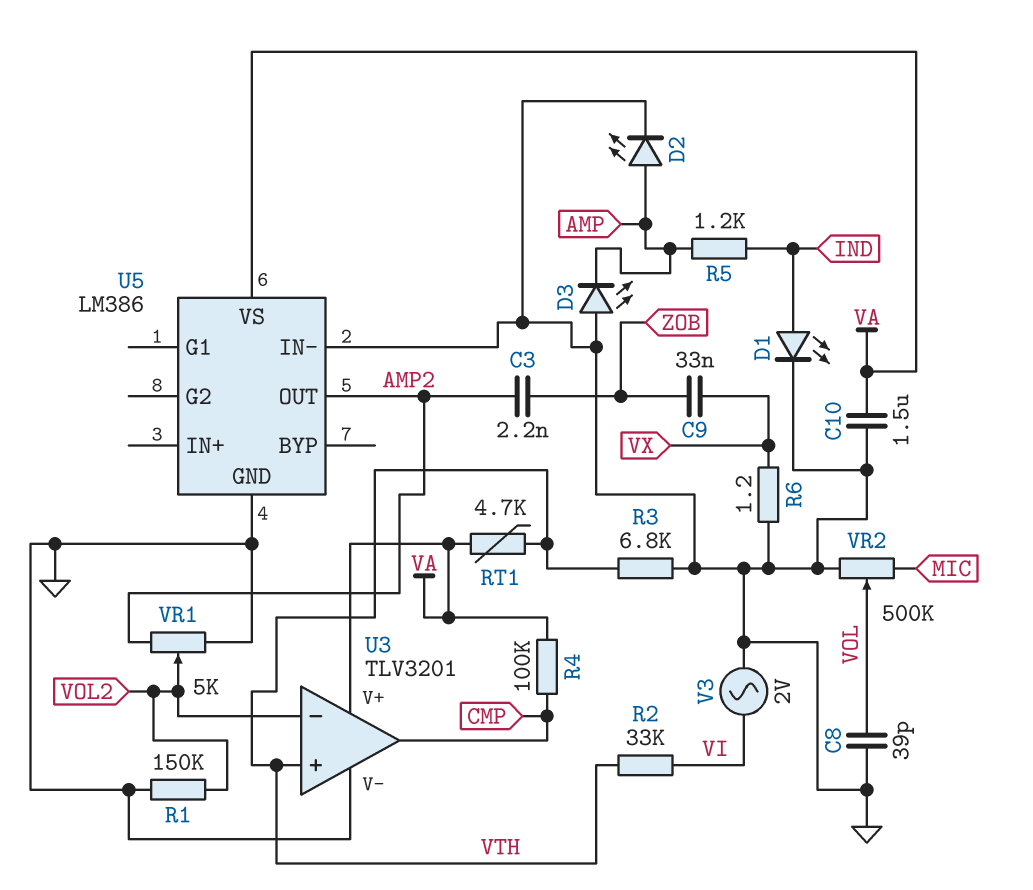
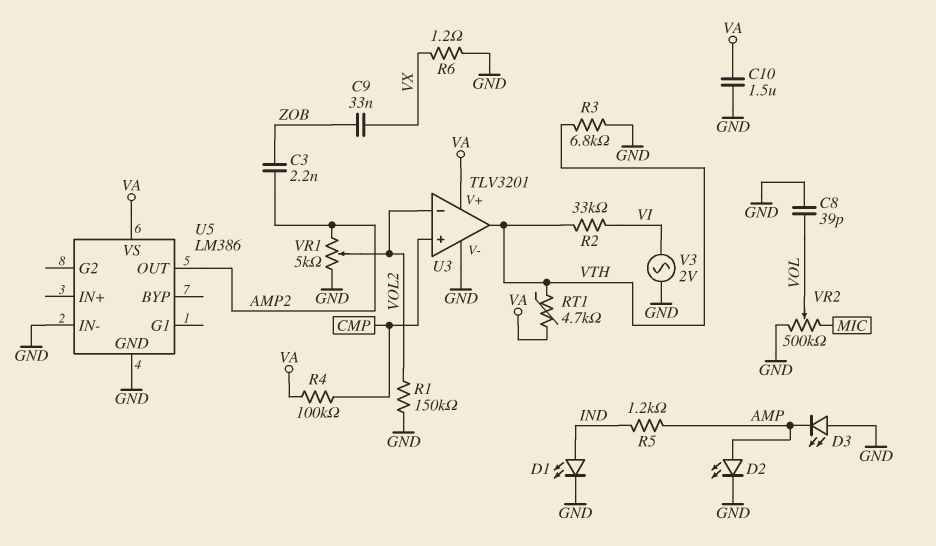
U3 pin in+: VTH -> CMP
U3 pin out: CMP -> VTH

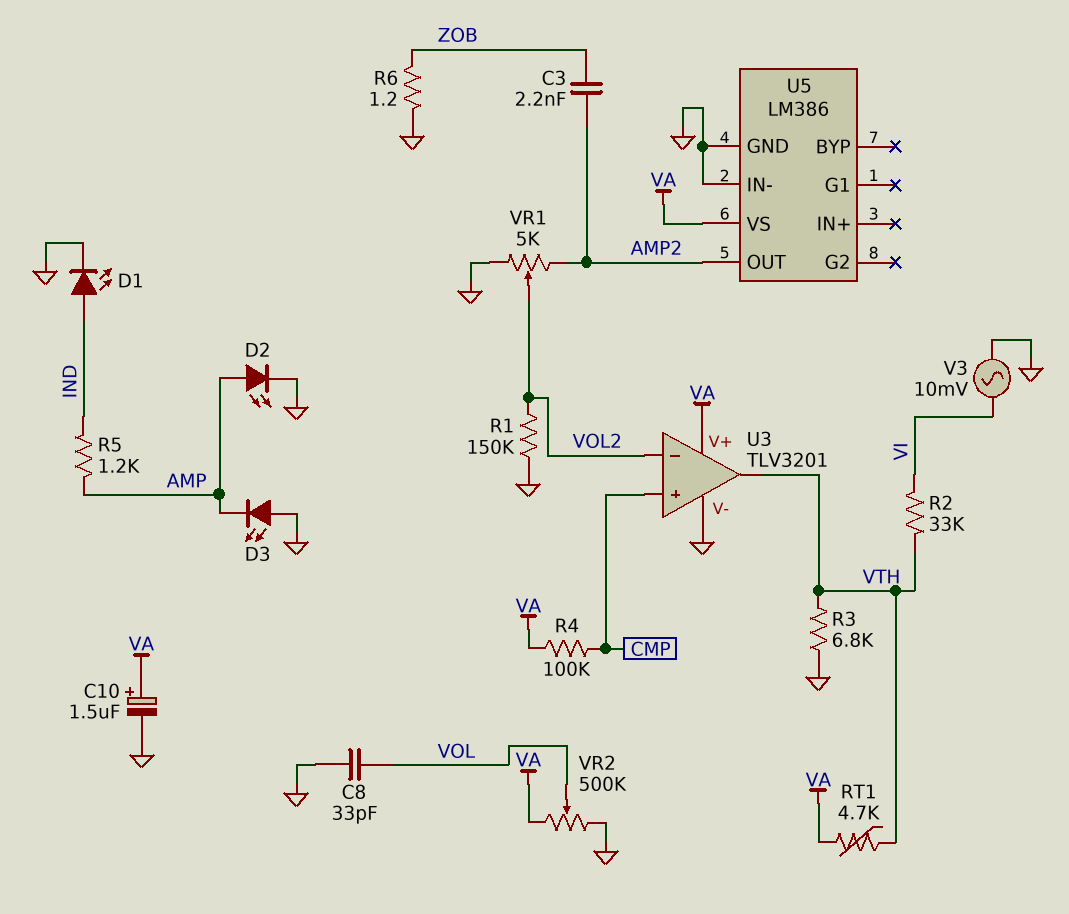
C8: 39pF (GND, VOL) -> 33pF (GND, VOL)
C9: 33nF (VX, ZOB) -> none
C10: 1.5uF (GND, VA) -> 1.5uF (plus VA, minus GND)
R6: 1.2 (GND, VX) -> 1.2 (GND, ZOB)
V3: AC 2V (GND, VI) -> AC 10mV (GND, VI)
VR2: 500k (GND, MIC, wiper VOL) -> 500k (GND, VA, wiper VOL)

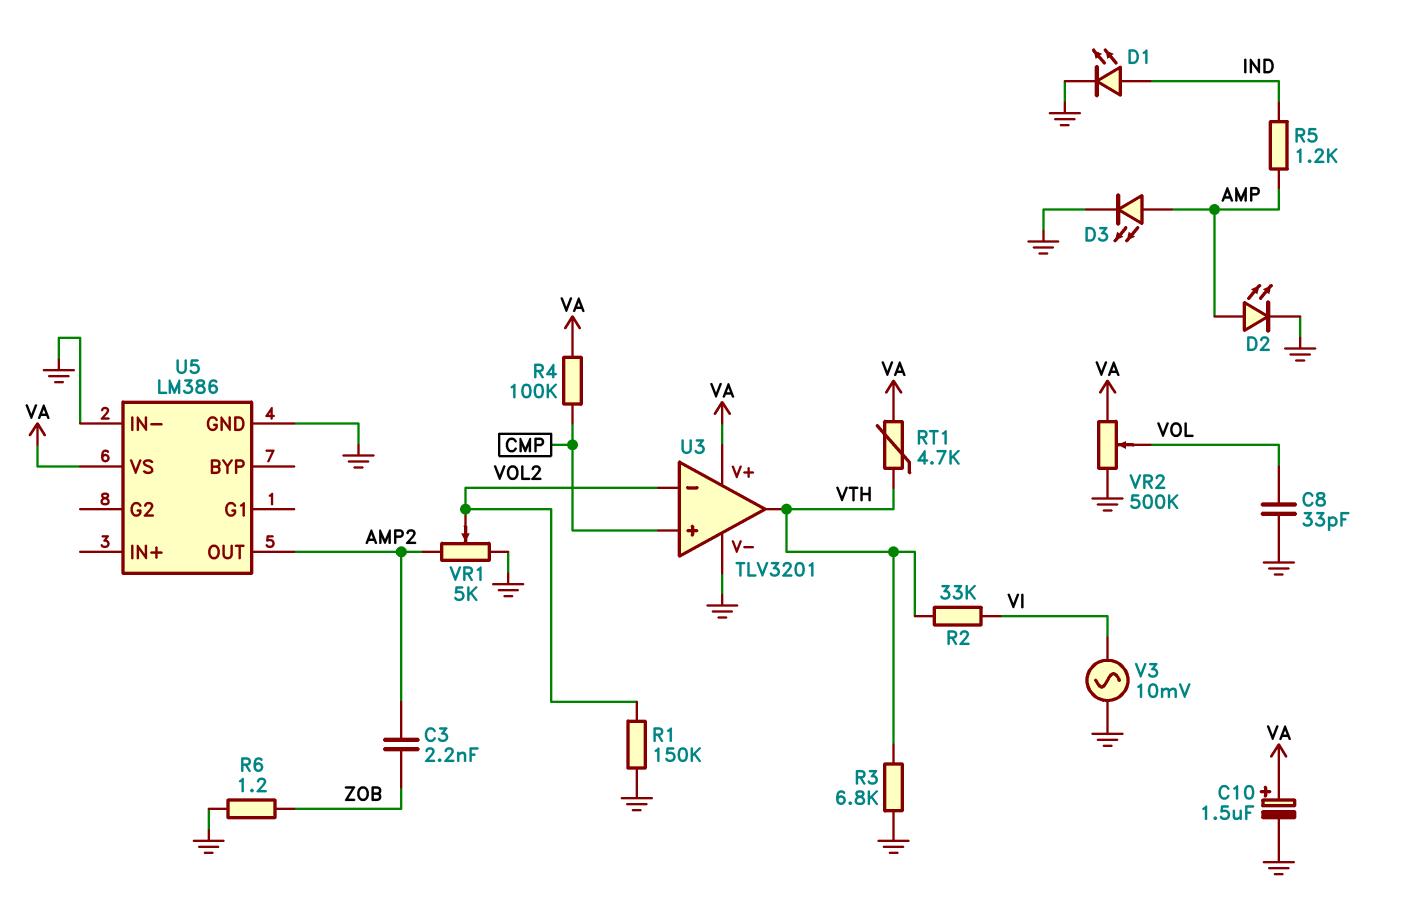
D3: LED (A GND, K AMP) -> LED (A AMP, K GND)

